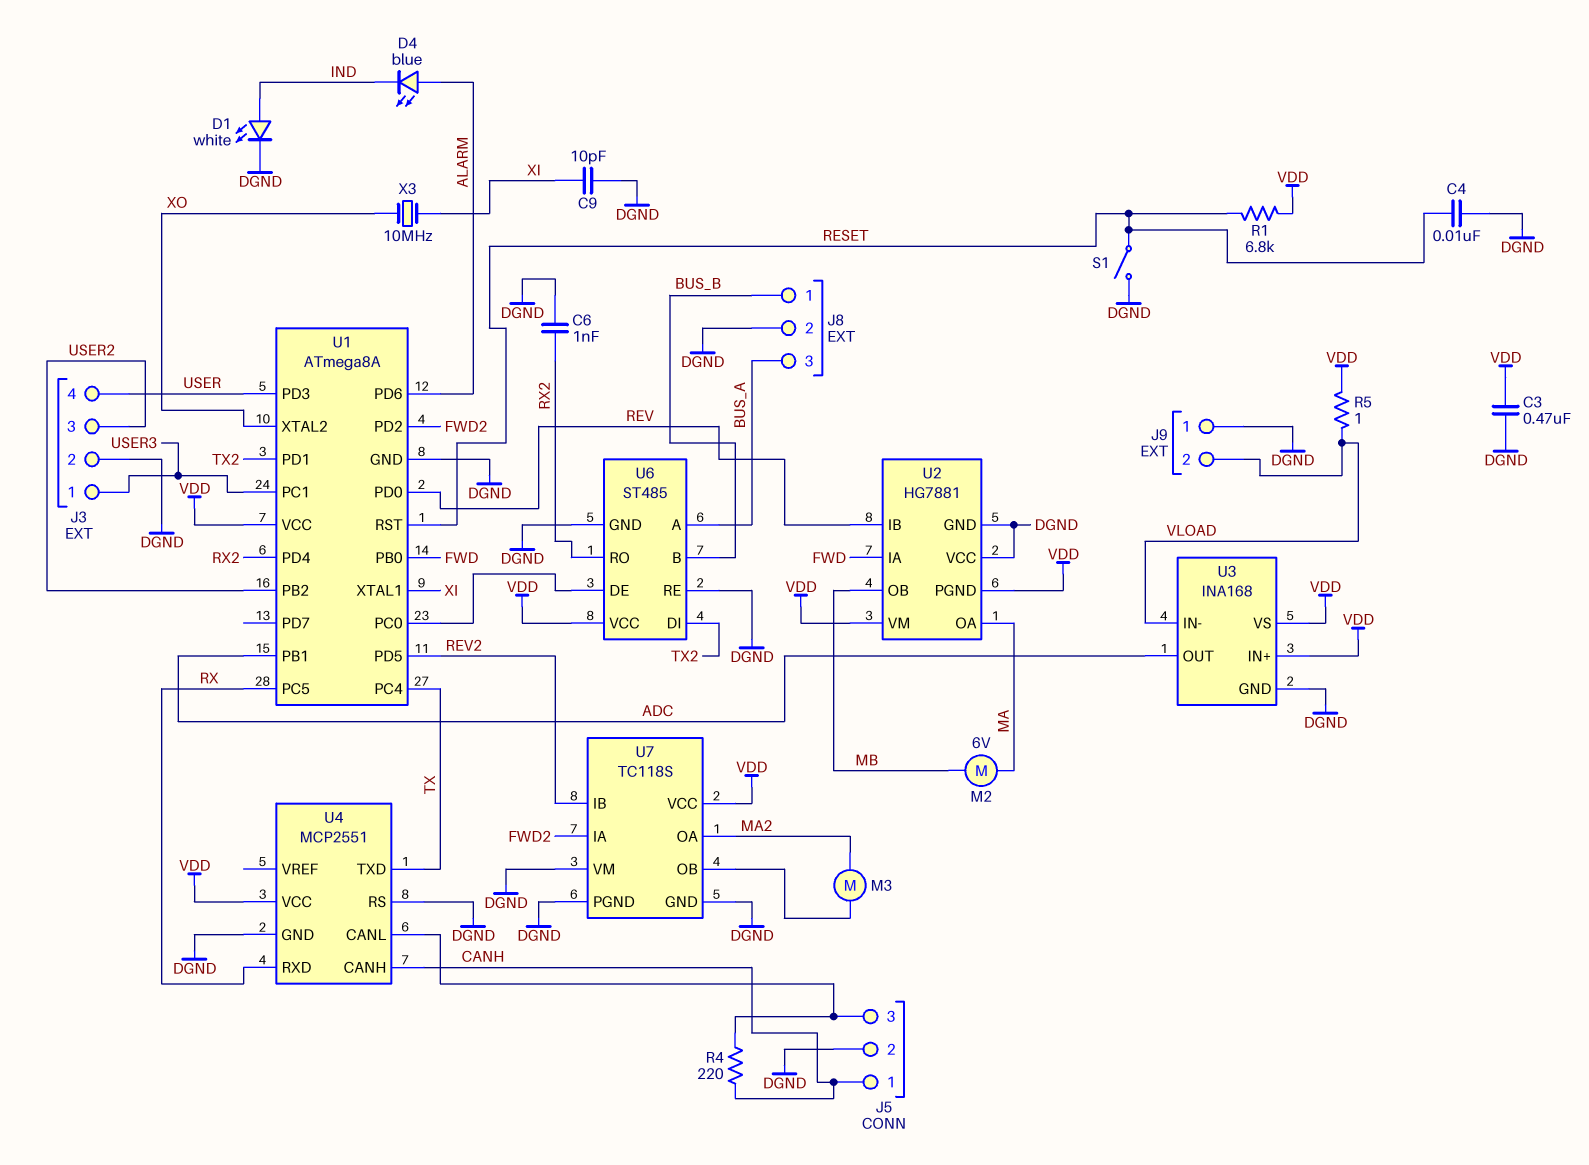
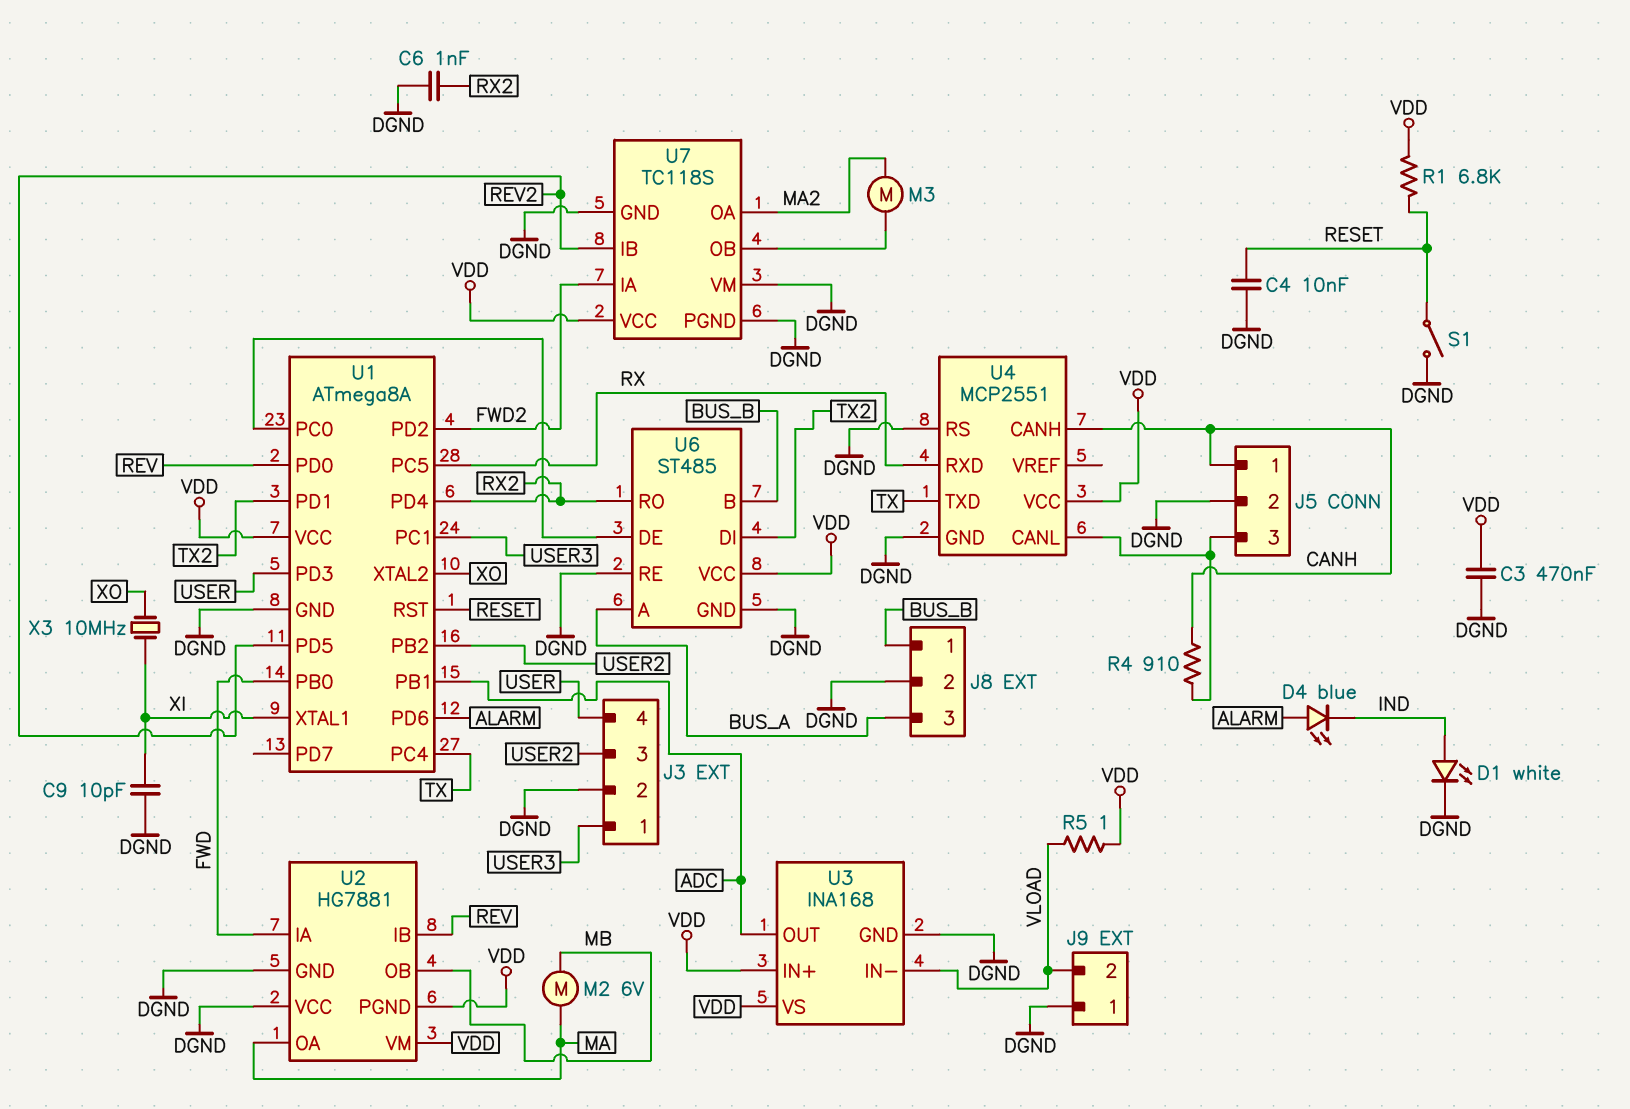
R4: 220 (CANH, J5/3) -> 910 (CANH, J5/3)

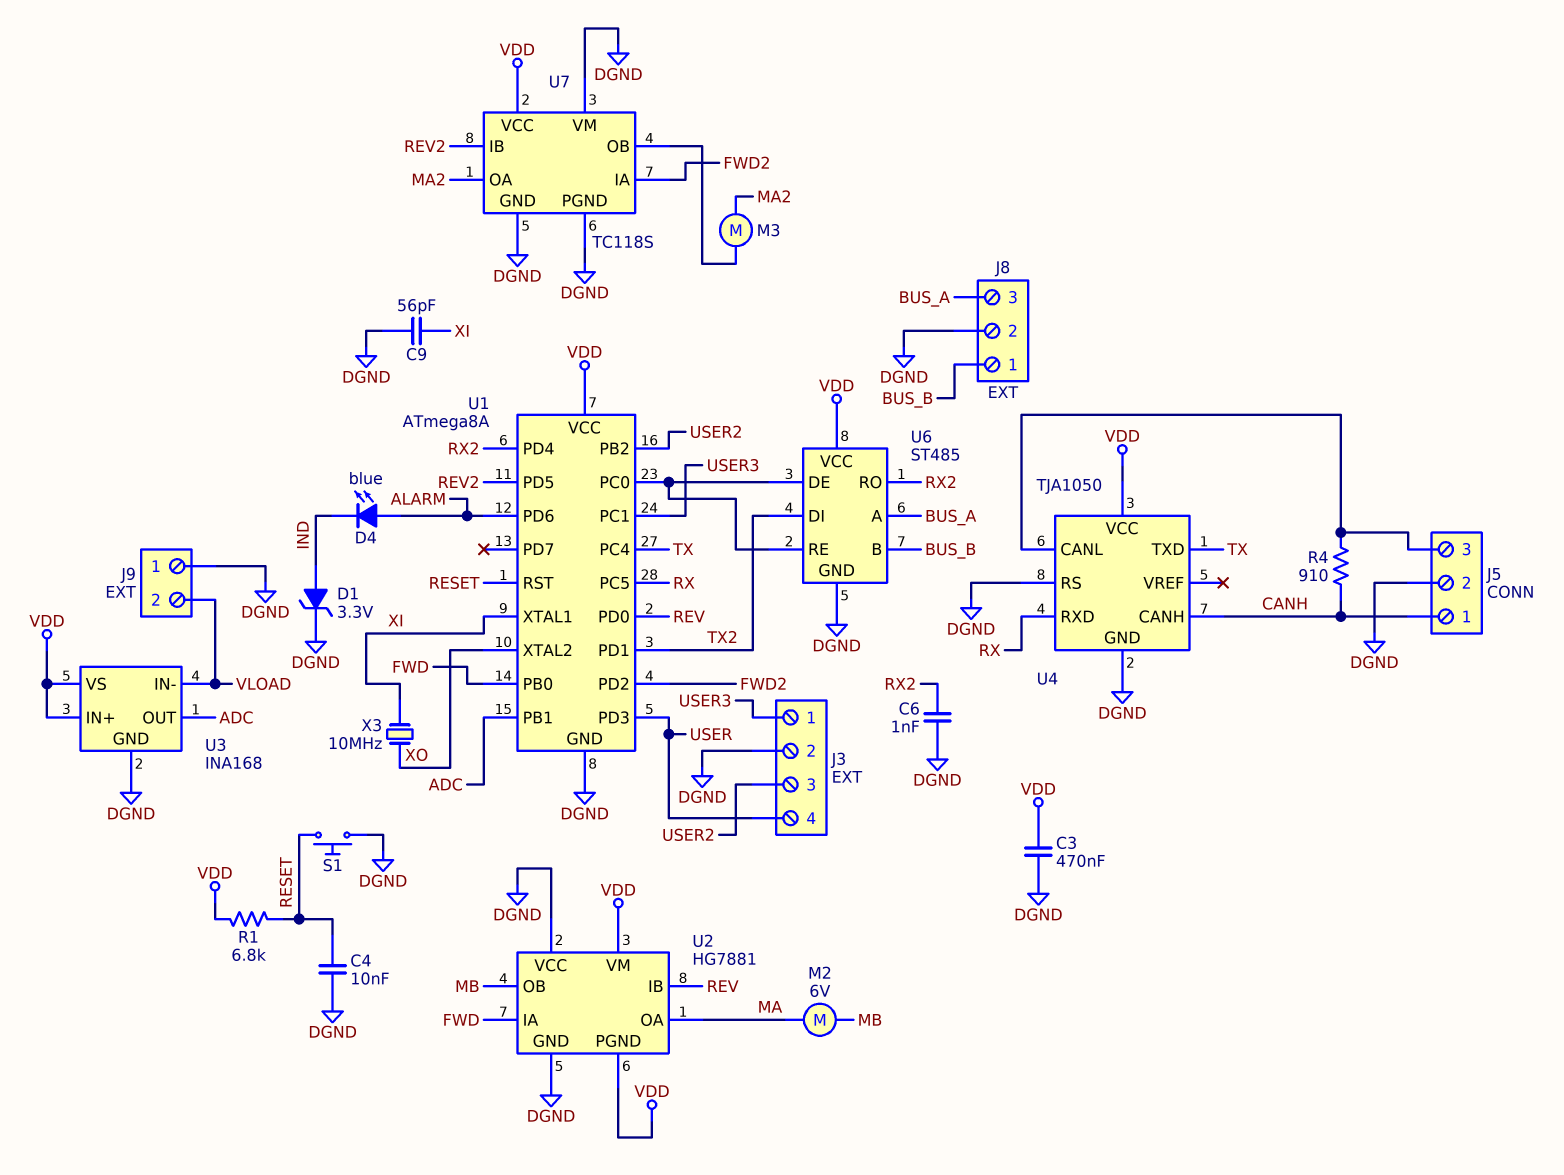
C9: 10pF (DGND, XI) -> 56pF (DGND, XI)
D1: LED white (A IND, K DGND) -> zener 3.3V (A IND, K DGND)
R5: 1 (VDD, VLOAD) -> none
S1: switch (DGND, RESET) -> button (DGND, RESET)
U4: MCP2551 -> TJA1050
U6 pin RE: DGND -> U1/PC0

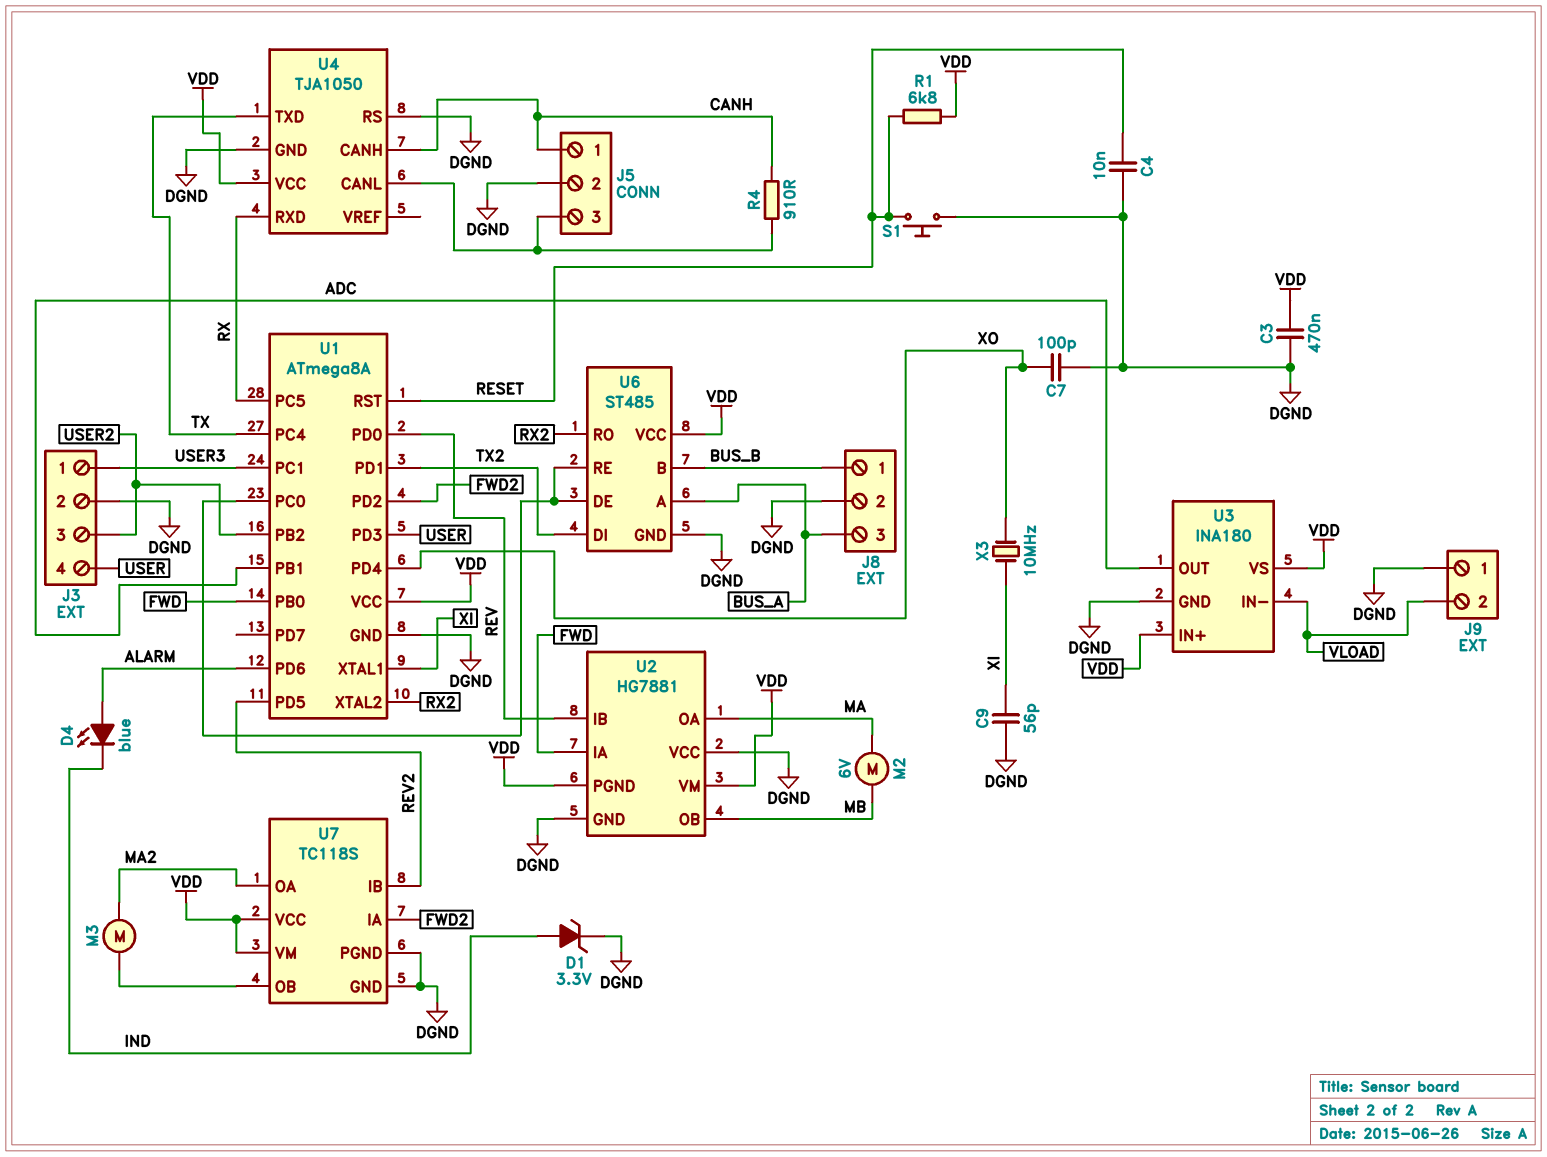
C6: 1nF (DGND, RX2) -> none
C7: none -> 100pF (DGND, XO)
U1 pin PD4: RX2 -> XO
U1 pin XTAL2: XO -> RX2
U3: INA168 -> INA180
U7 pin VM: DGND -> VDD

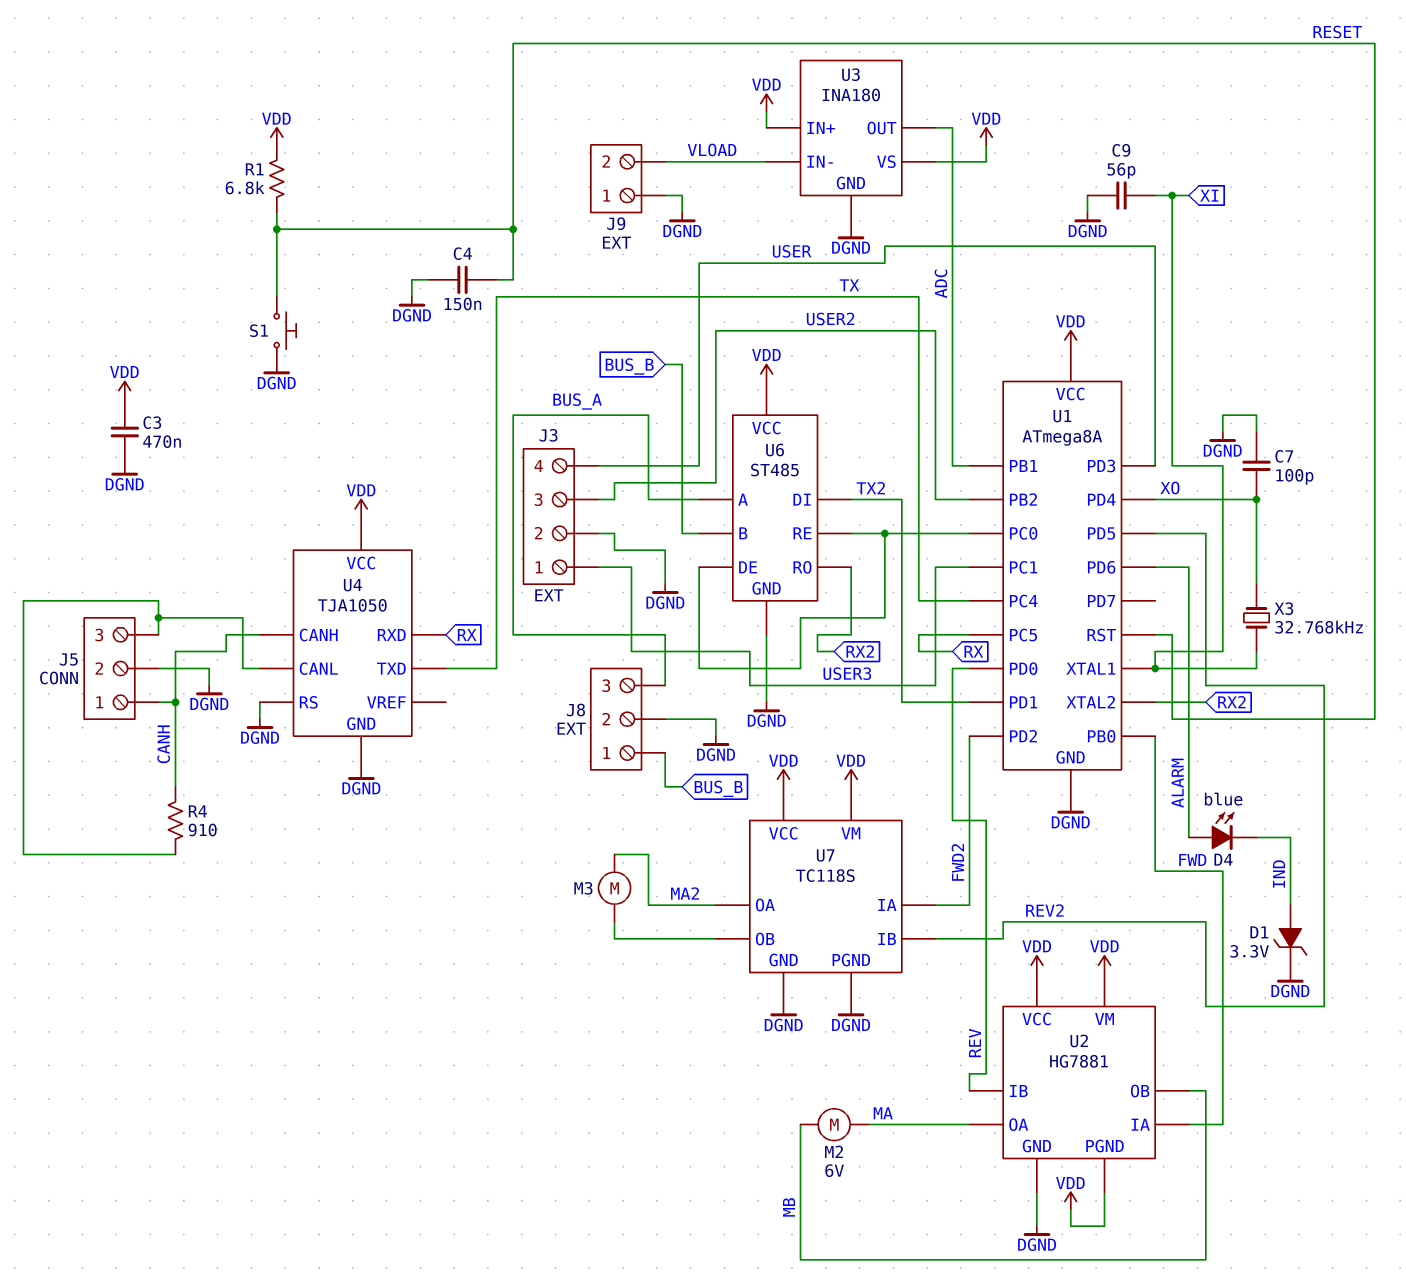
C4: 10nF (DGND, RESET) -> 150nF (DGND, RESET)
U2 pin VCC: DGND -> VDD
X3: 10MHz (XI, XO) -> 32.768kHz (XI, XO)

